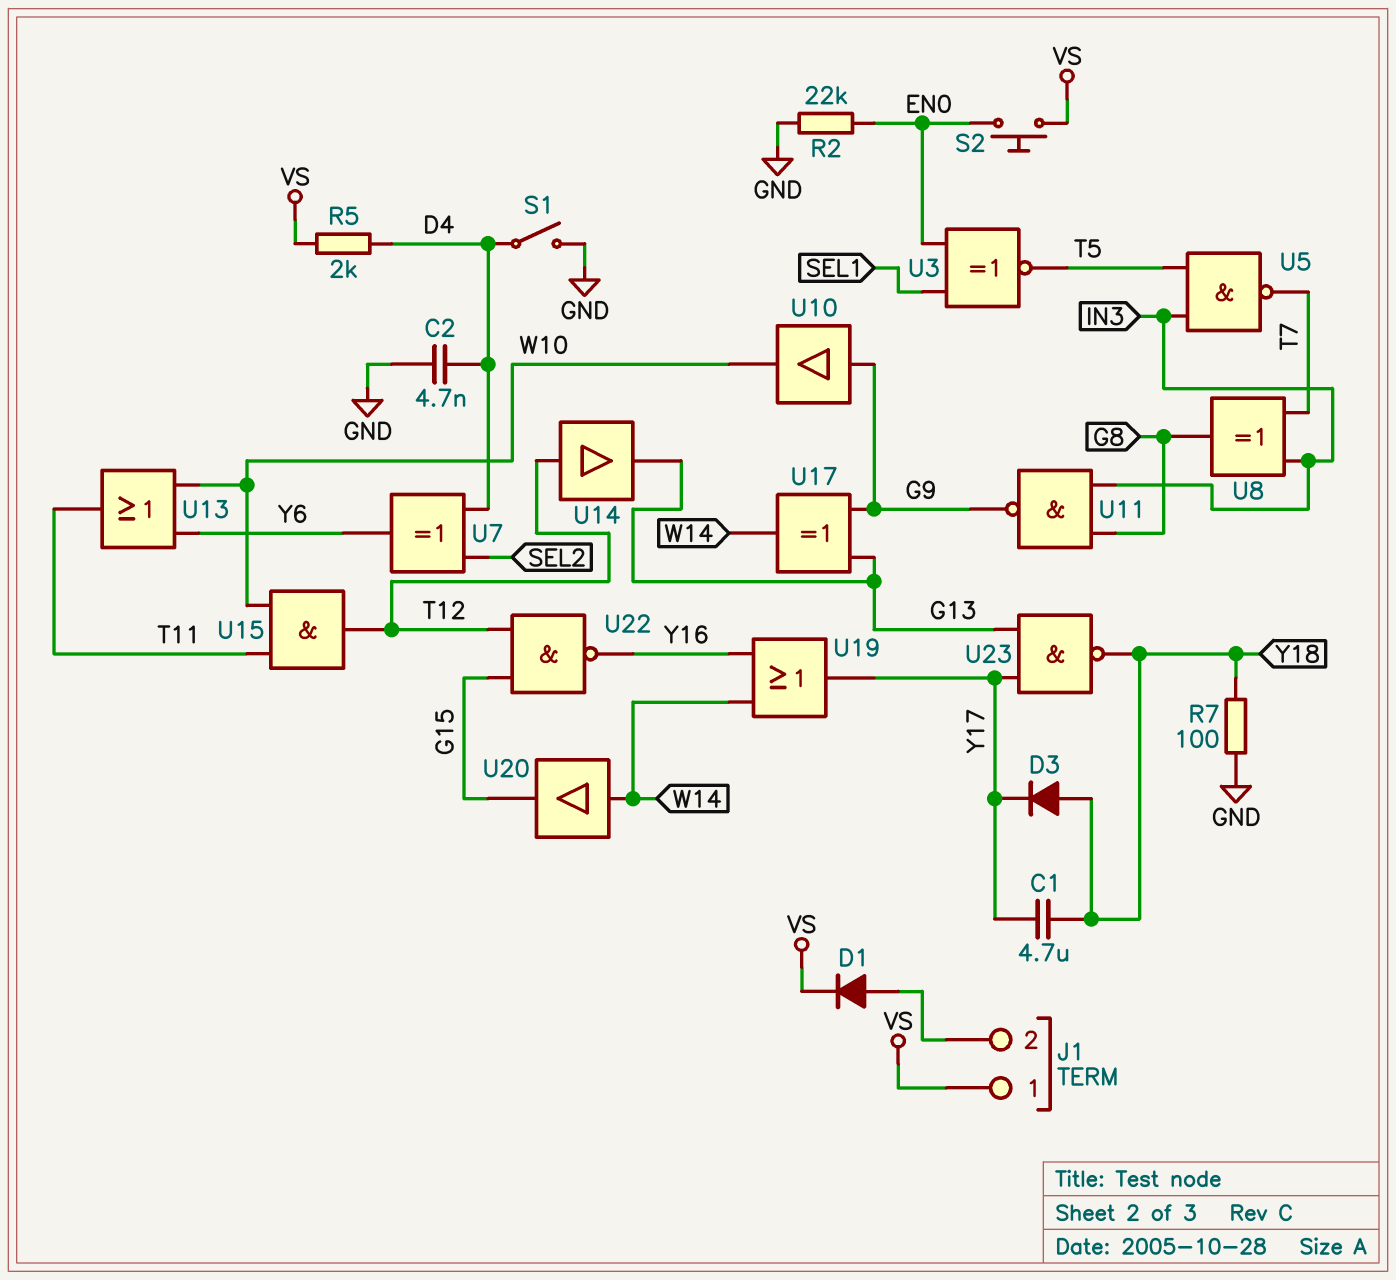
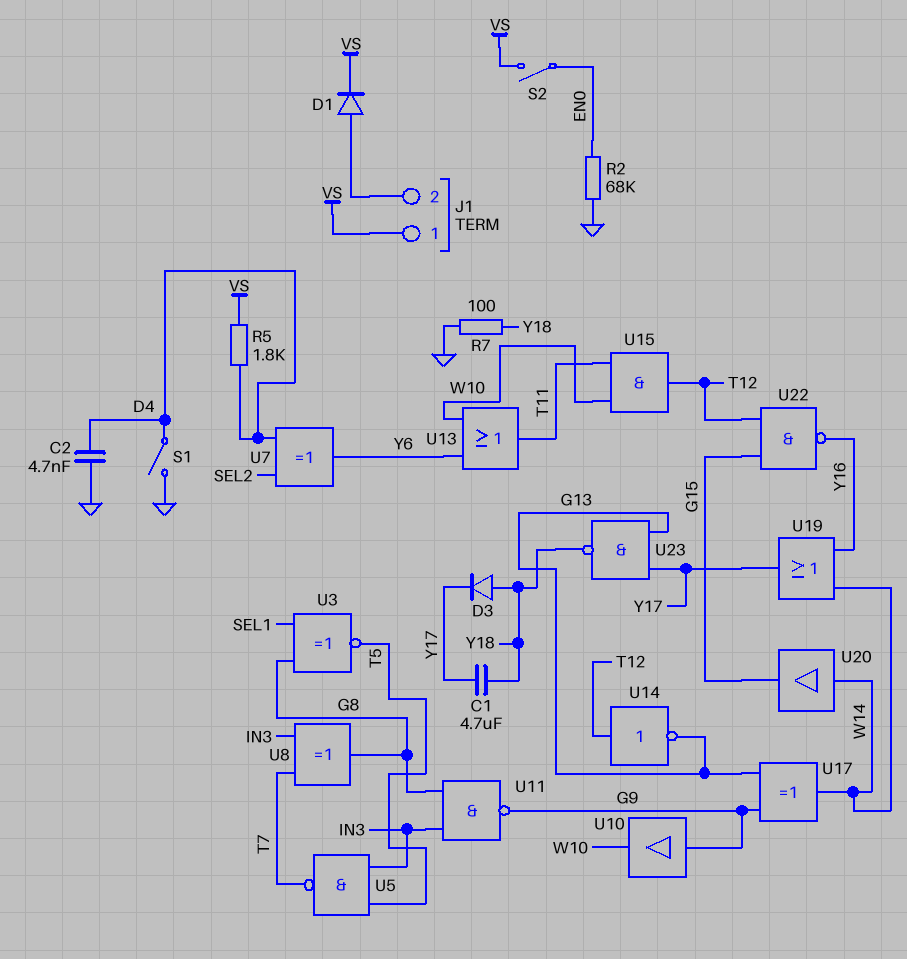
R2: 22k (EN0, GND) -> 68k (EN0, GND)
R5: 2k (D4, VS) -> 1.8k (D4, VS)
S2: button (EN0, VS) -> switch (EN0, VS)
U3: XNOR (in EN0, in SEL1, out T5) -> XNOR (in G8, in SEL1, out T5)
U14: buffer (in T12, out G13) -> NOT (in T12, out G13)

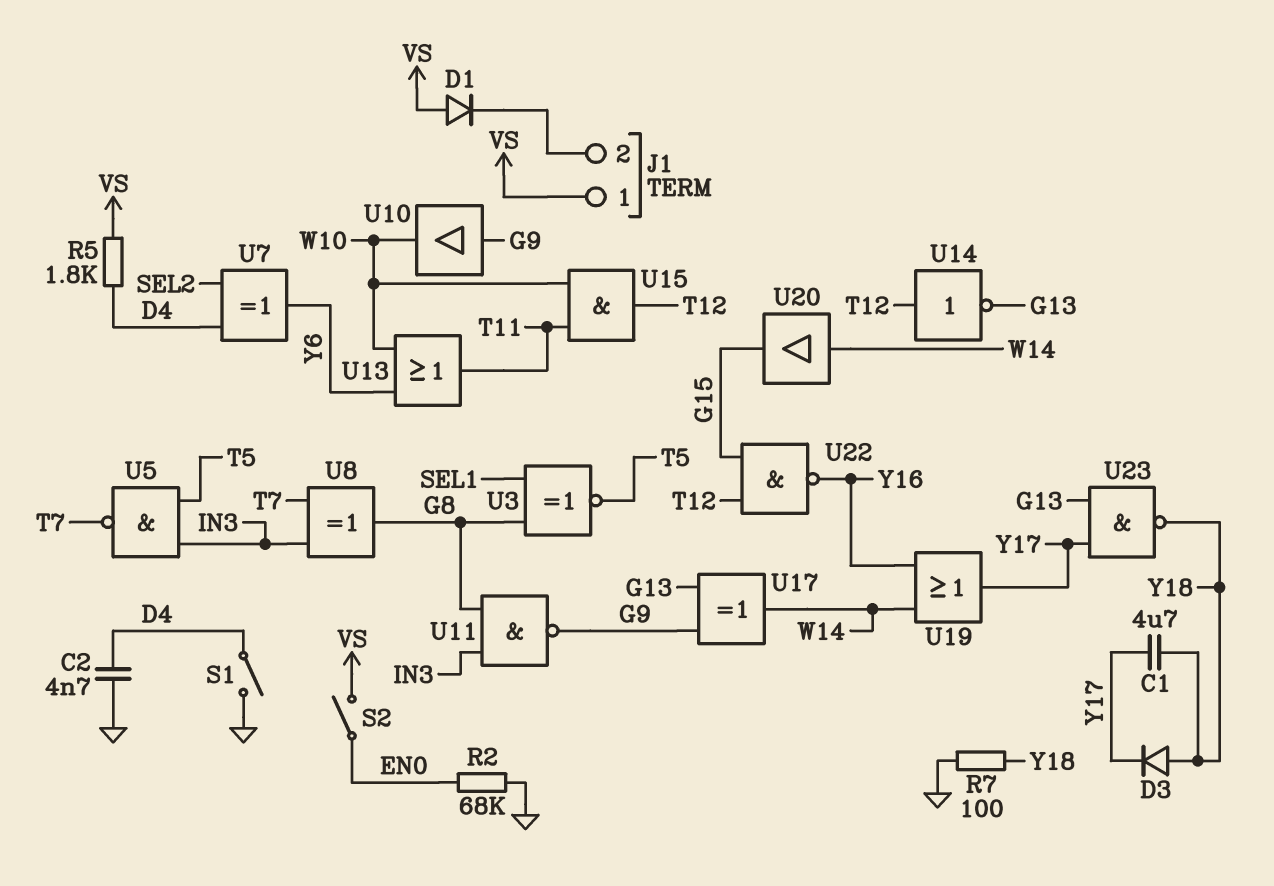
D1: diode (A J1/2, K VS) -> diode (A VS, K J1/2)

